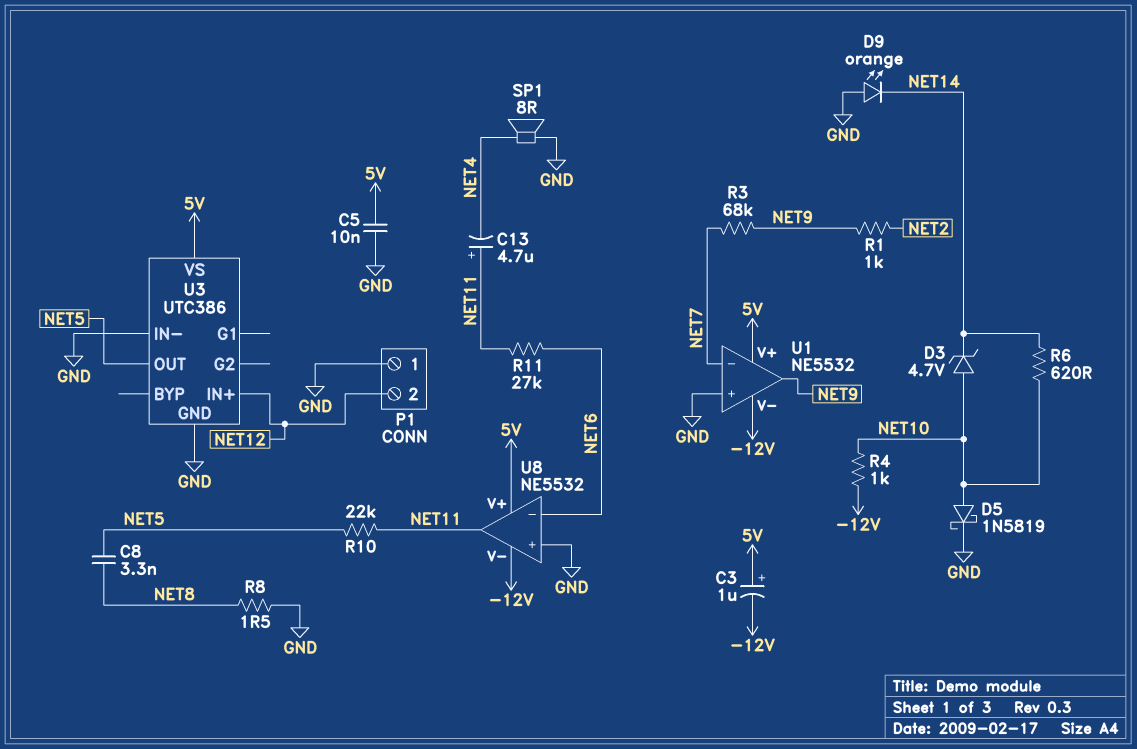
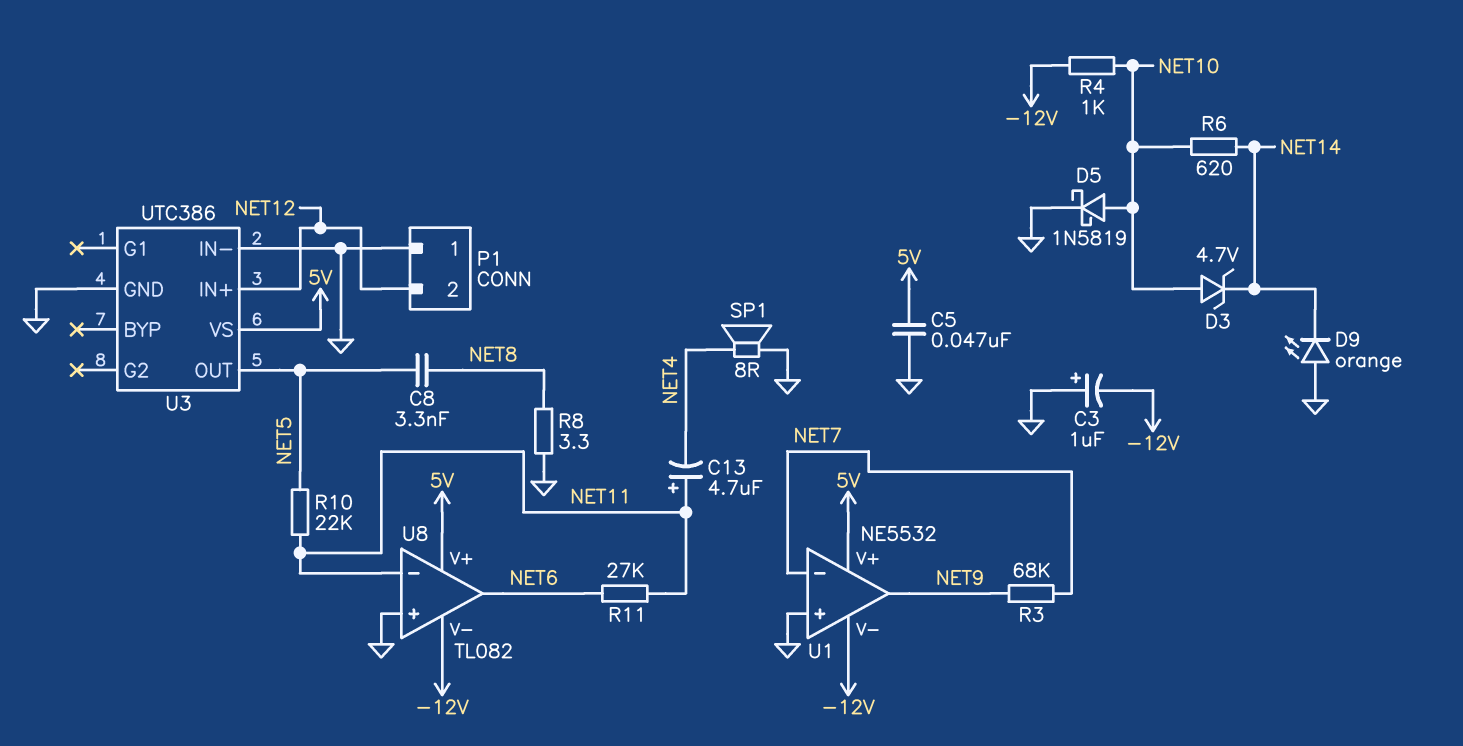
C3: 1uF (plus 5V, minus -12V) -> 1uF (plus GND, minus -12V)
C5: 10nF (5V, GND) -> 47nF (5V, GND)
R1: 1k (NET2, NET9) -> none
R8: 1.5 (GND, NET8) -> 3.3 (GND, NET8)
U8: NE5532 -> TL082
U8 pin in-: NET6 -> NET11
U8 pin out: NET11 -> NET6

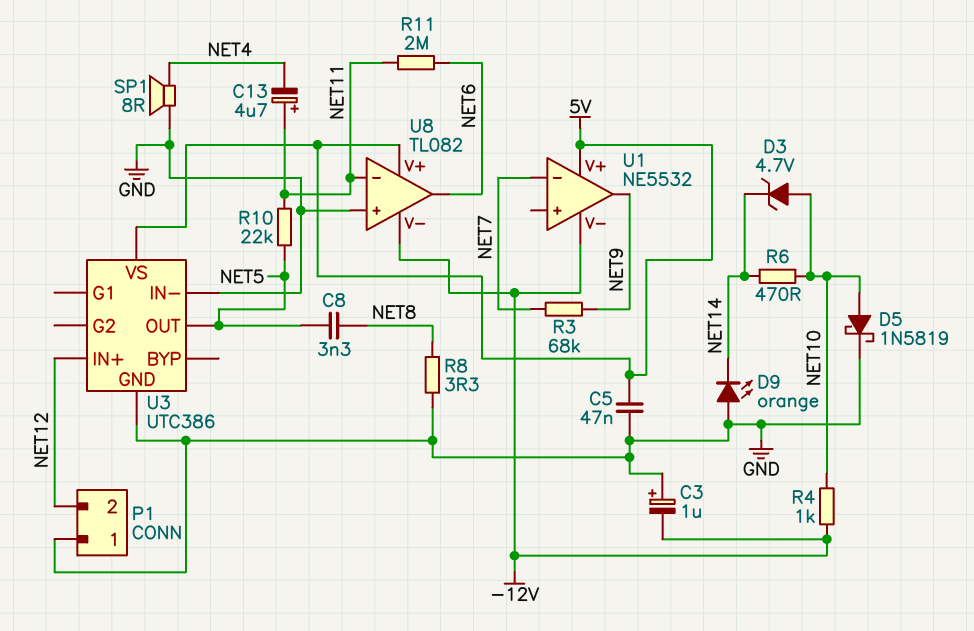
R6: 620 (NET10, NET14) -> 470 (NET10, NET14)
R11: 27k (NET6, NET11) -> 2M (NET6, NET11)
U1 pin in+: GND -> none

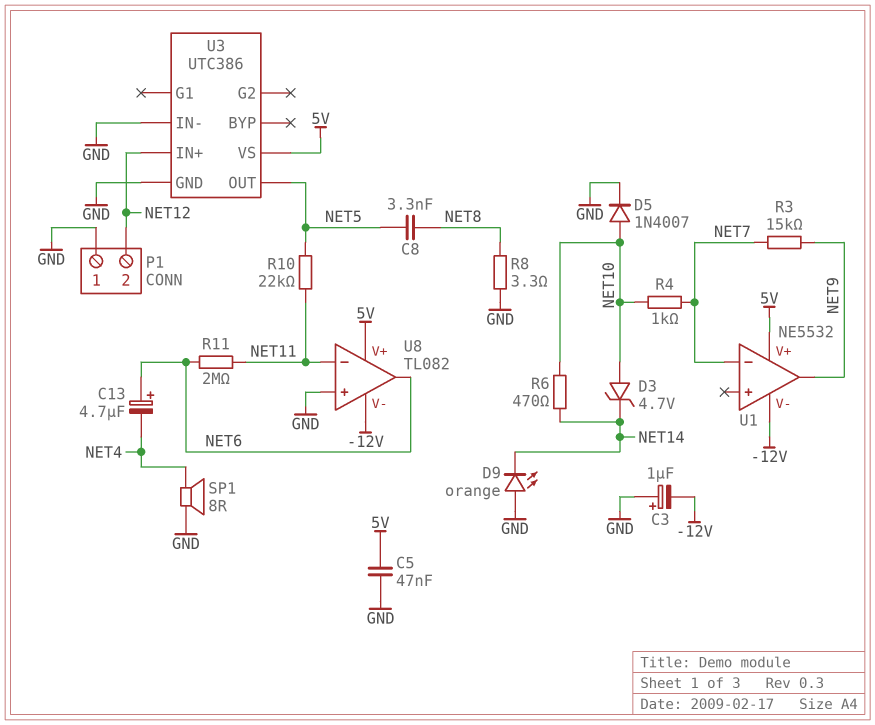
C13: 4.7uF (plus NET11, minus NET4) -> 4.7uF (plus NET6, minus NET4)
D5: schottky 1N5819 (A NET10, K GND) -> diode 1N4007 (A NET10, K GND)
R3: 68k (NET7, NET9) -> 15k (NET7, NET9)
R4: 1k (-12V, NET10) -> 1k (NET7, NET10)

